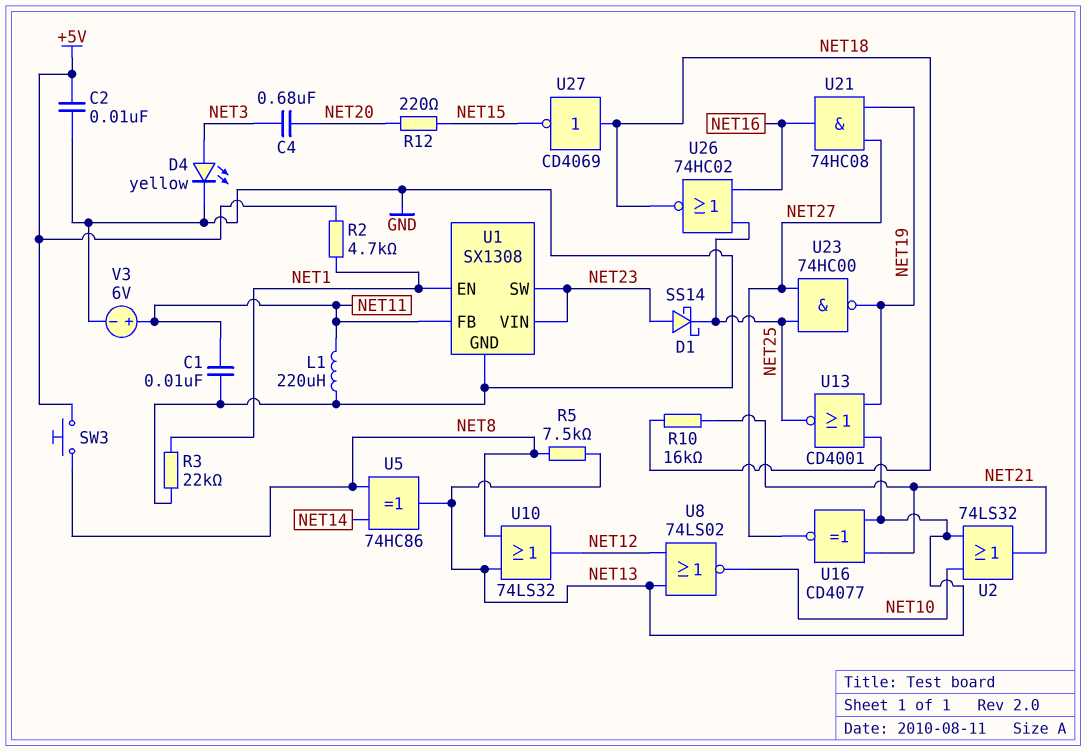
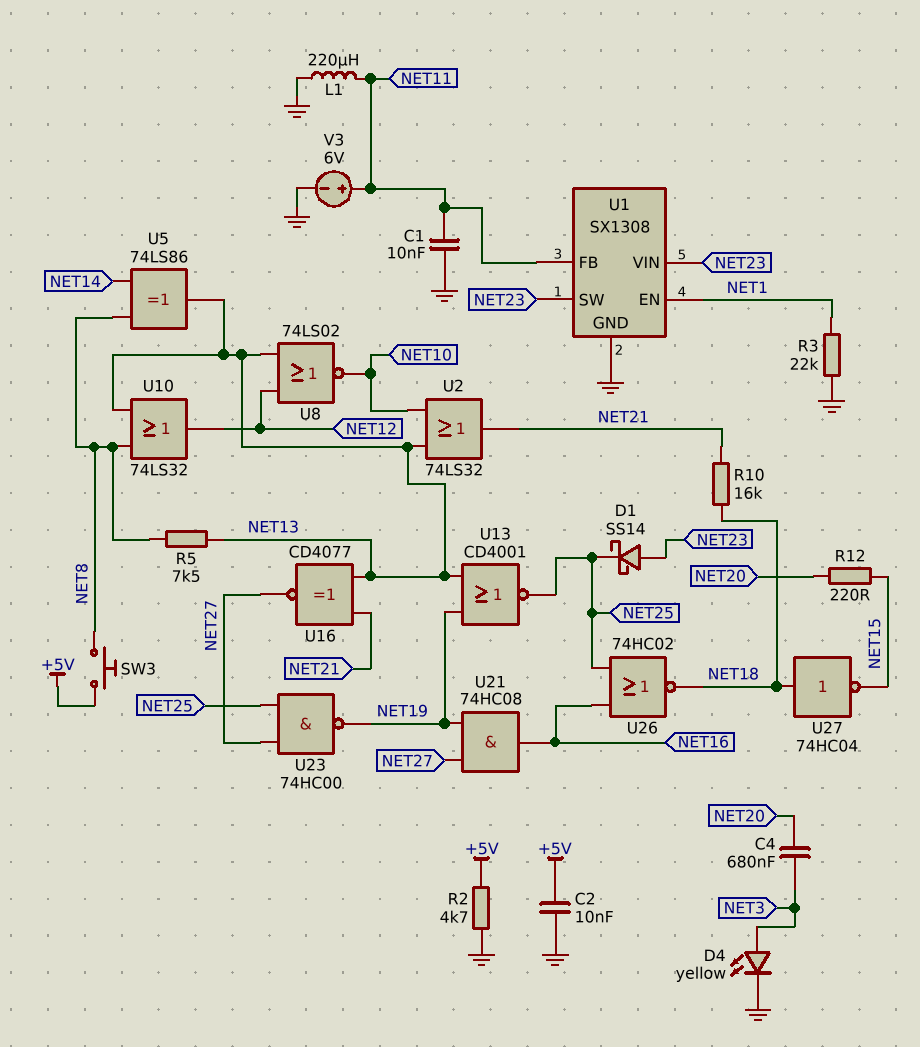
R2: 4.7k (+5V, NET1) -> 4.7k (+5V, GND)
U5: XOR 74HC86 (in NET8, in NET14, out NET13) -> XOR 74LS86 (in NET8, in NET14, out NET13)
U27: NOT CD4069 (in NET18, out NET15) -> NOT 74HC04 (in NET18, out NET15)

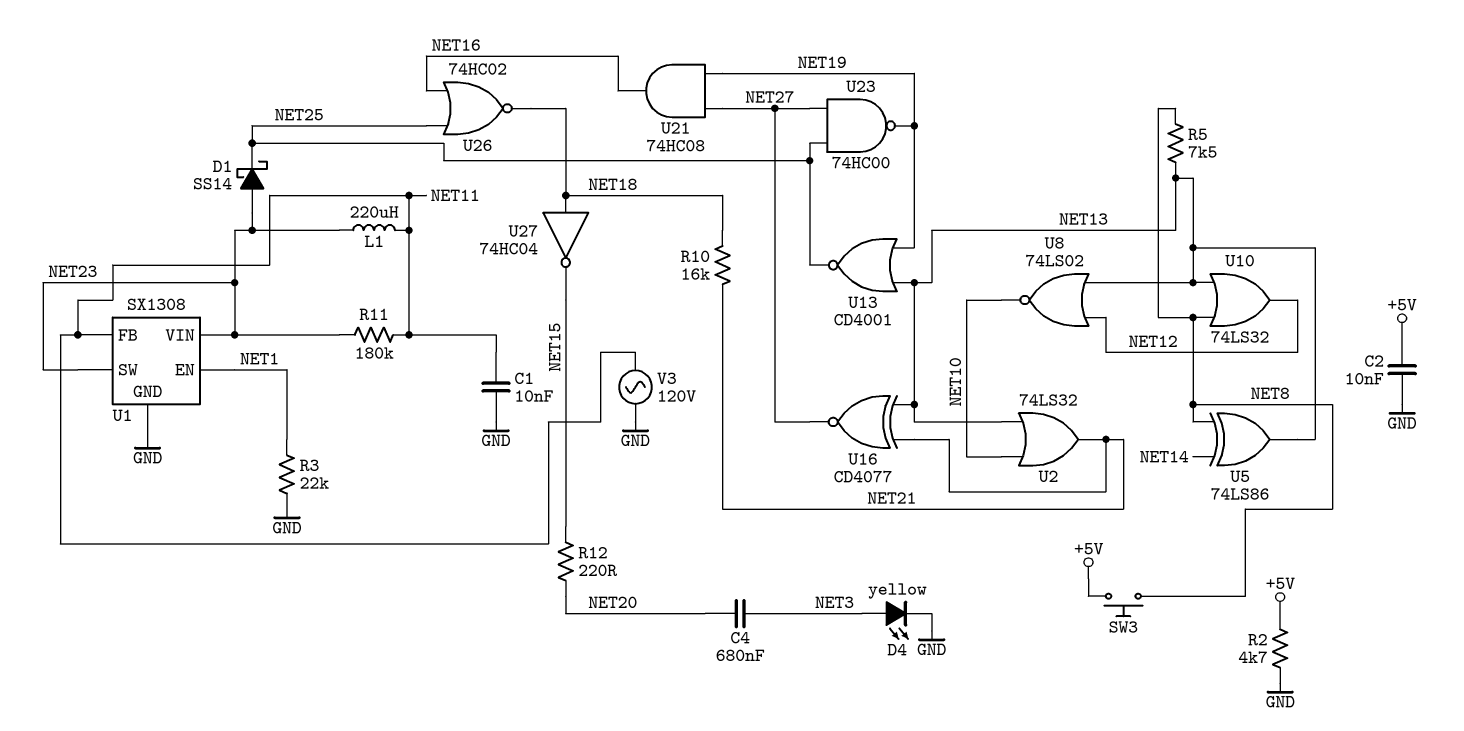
L1: 220uH (GND, NET11) -> 220uH (NET11, NET23)
R11: none -> 180k (NET11, NET23)
V3: 6V (plus NET11, minus GND) -> AC 120V (GND, NET11)

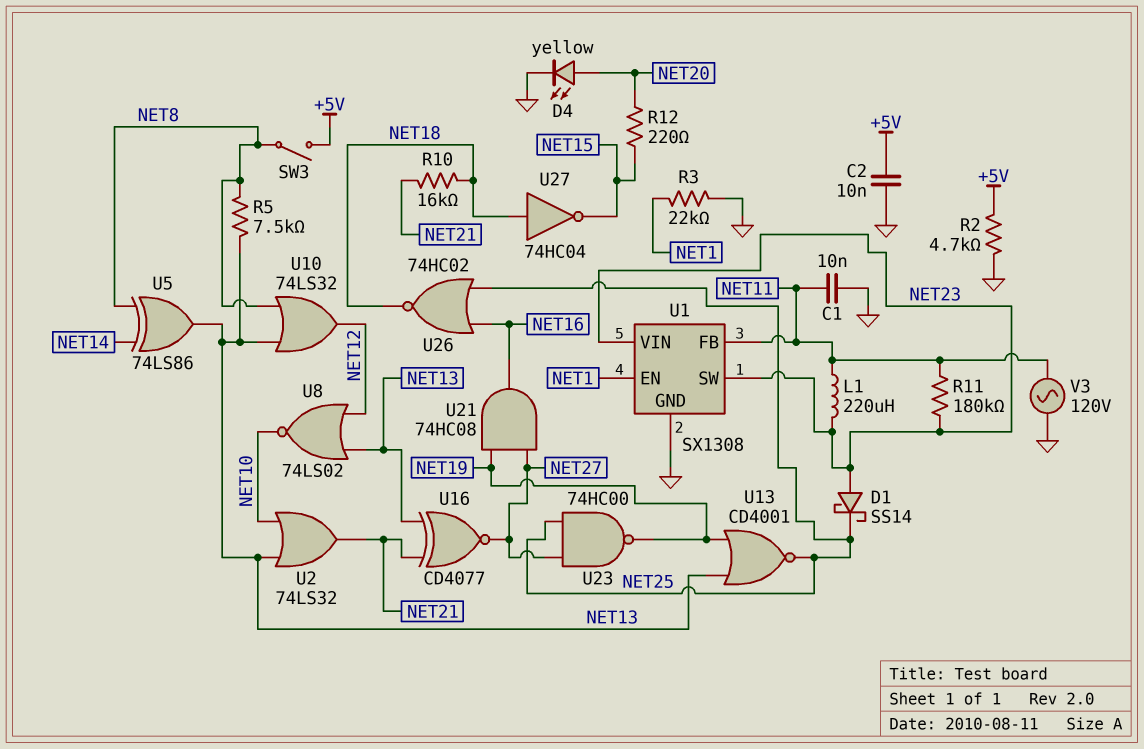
C4: 680nF (NET3, NET20) -> none
D4: LED yellow (A NET3, K GND) -> LED yellow (A NET20, K GND)
SW3: button (+5V, NET8) -> switch (+5V, NET8)

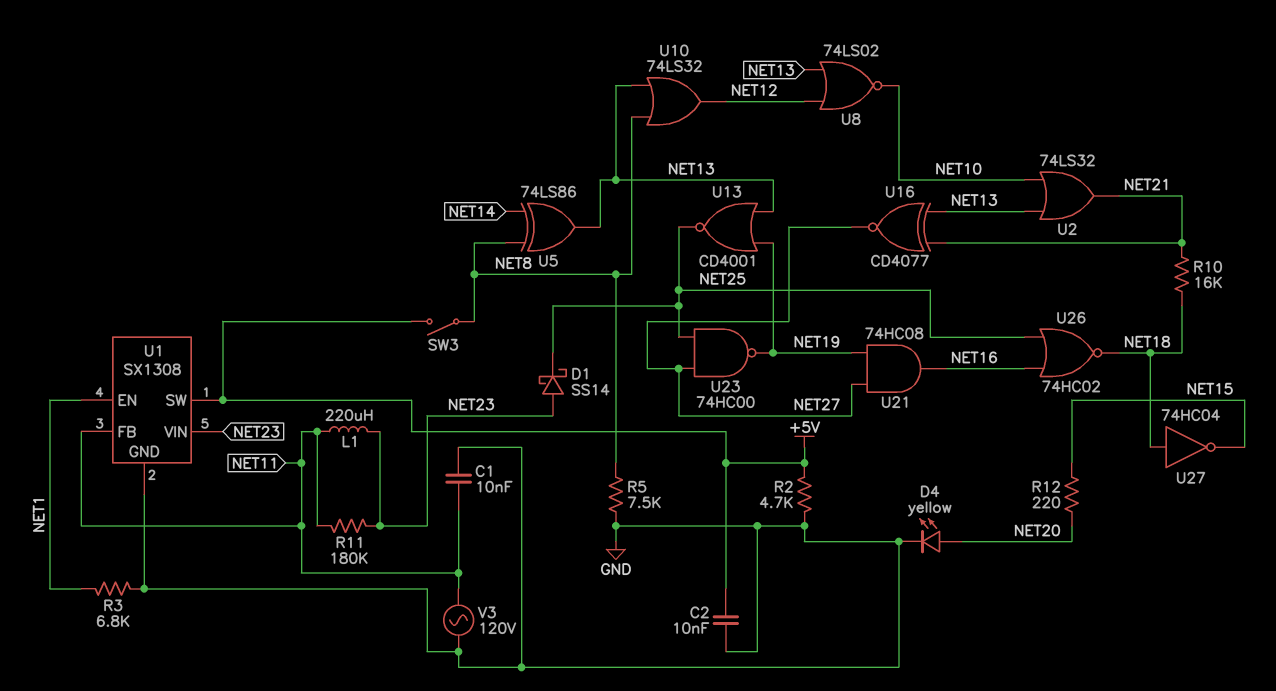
R3: 22k (GND, NET1) -> 6.8k (GND, NET1)
R5: 7.5k (NET8, NET13) -> 7.5k (GND, NET8)
U1 pin SW: NET23 -> +5V

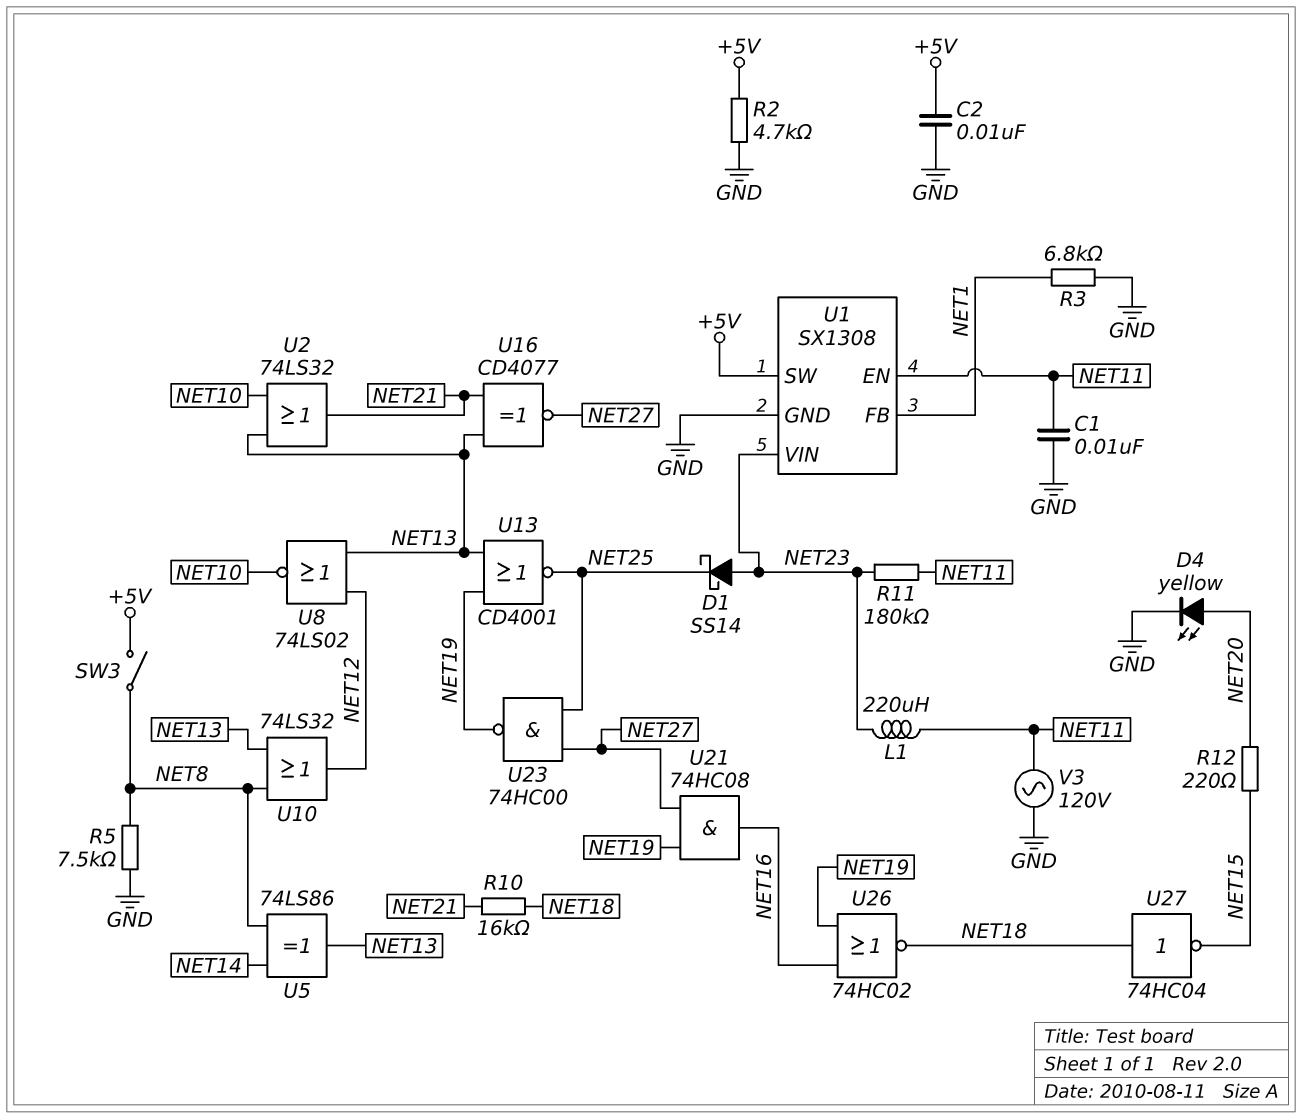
U1 pin EN: NET1 -> NET11
U1 pin FB: NET11 -> NET1
U26: NOR 74HC02 (in NET16, in NET25, out NET18) -> NOR 74HC02 (in NET16, in NET19, out NET18)

